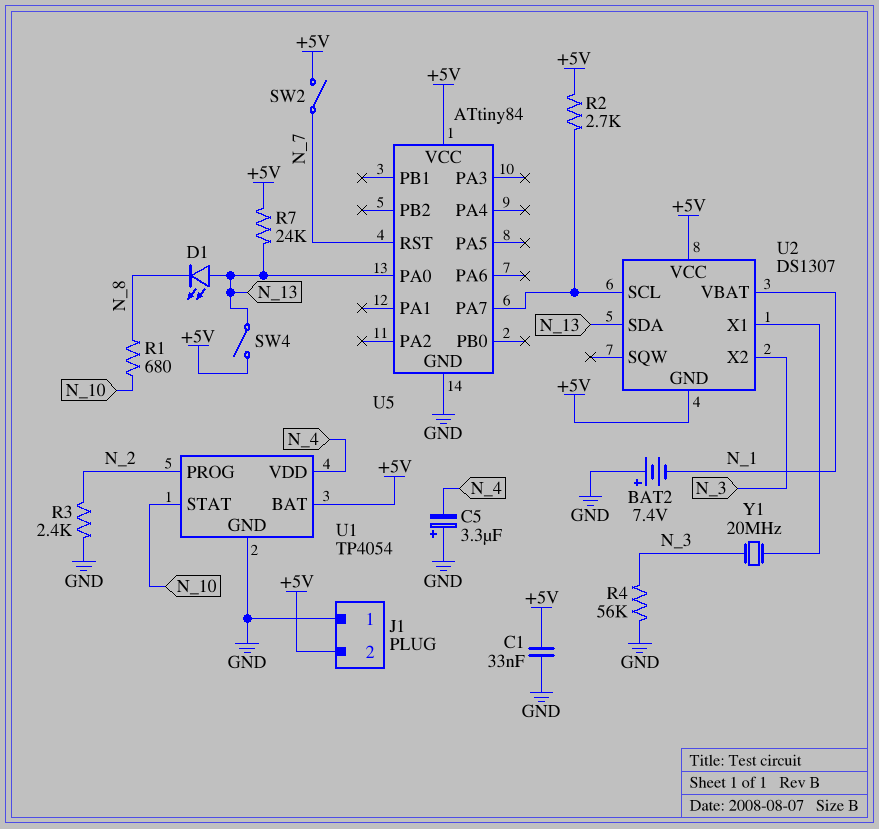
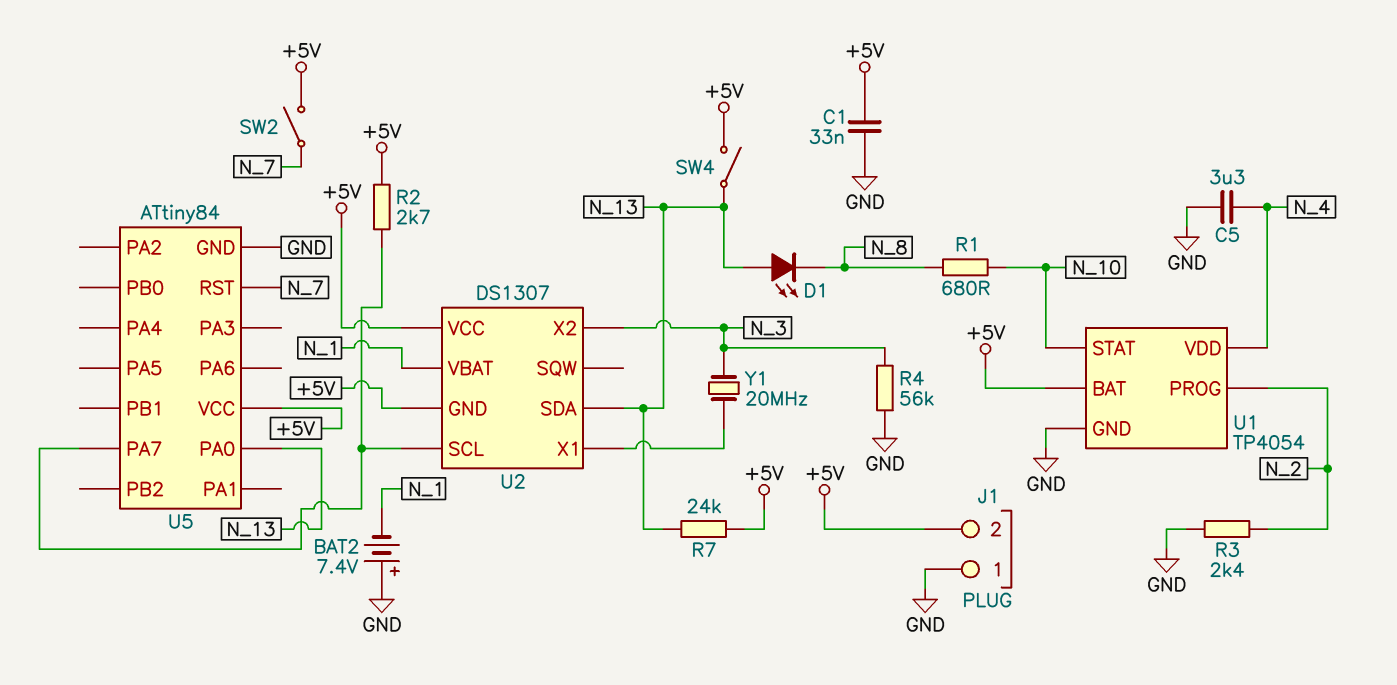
C5: 3.3uF (plus GND, minus N_4) -> 3.3uF (GND, N_4)

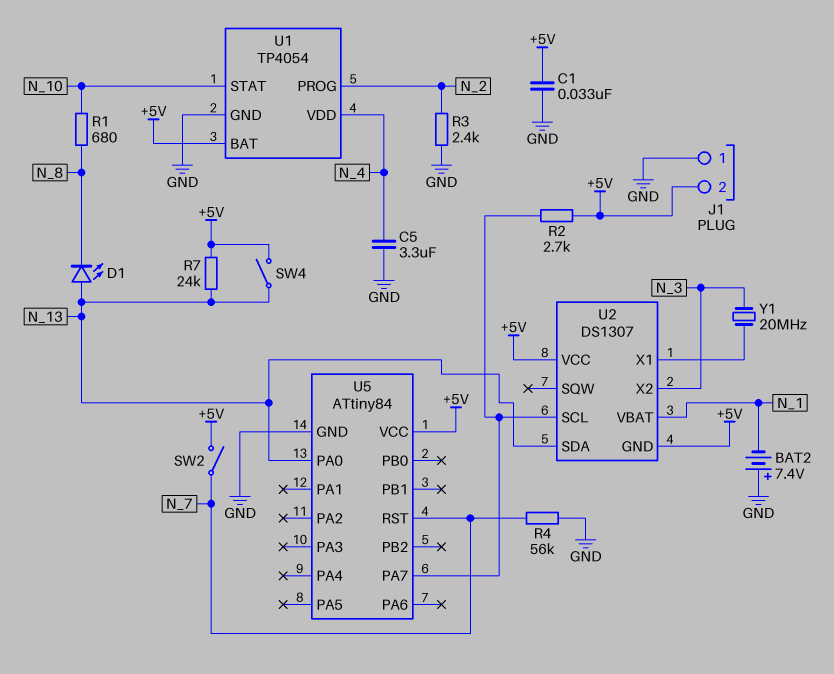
R4: 56k (GND, N_3) -> 56k (GND, N_7)

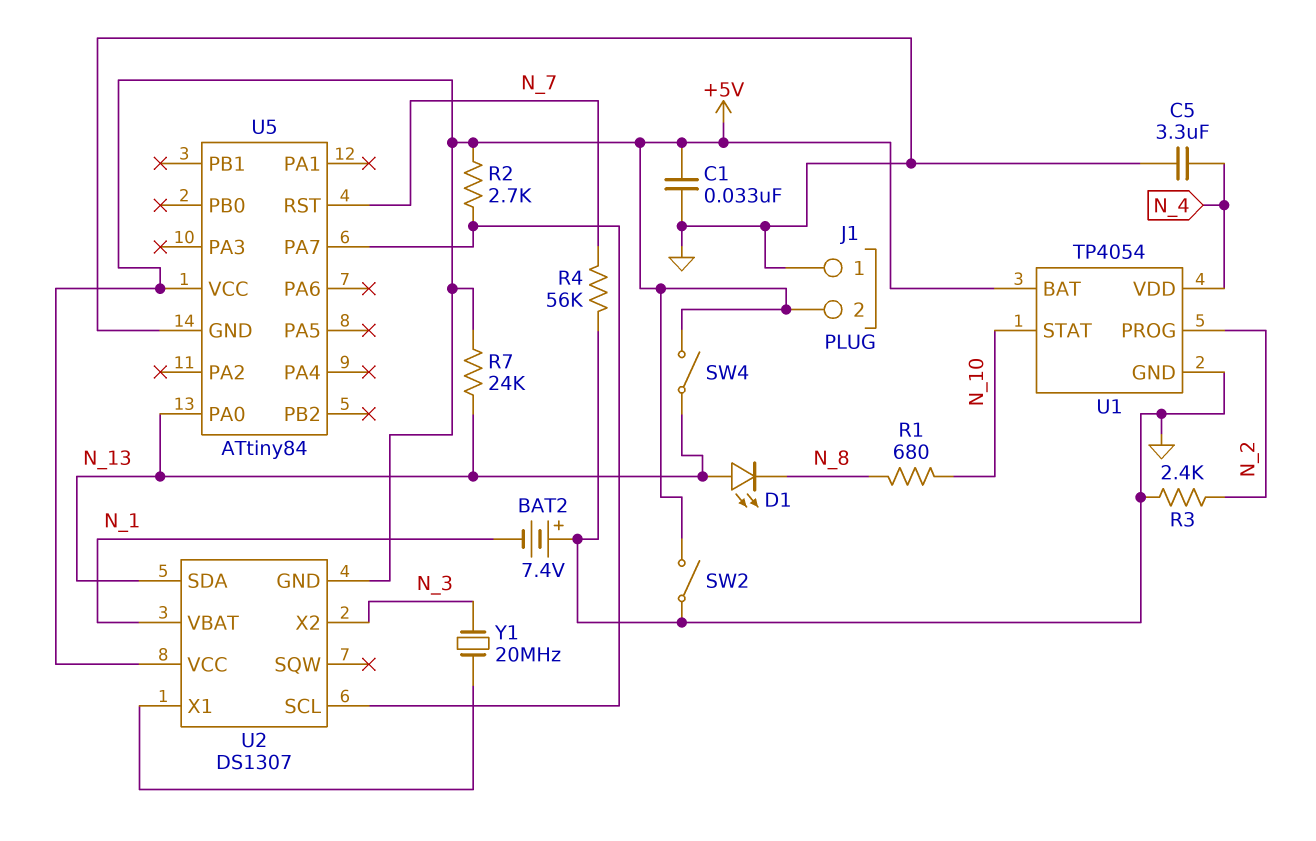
SW2: switch (+5V, N_7) -> switch (+5V, GND)

